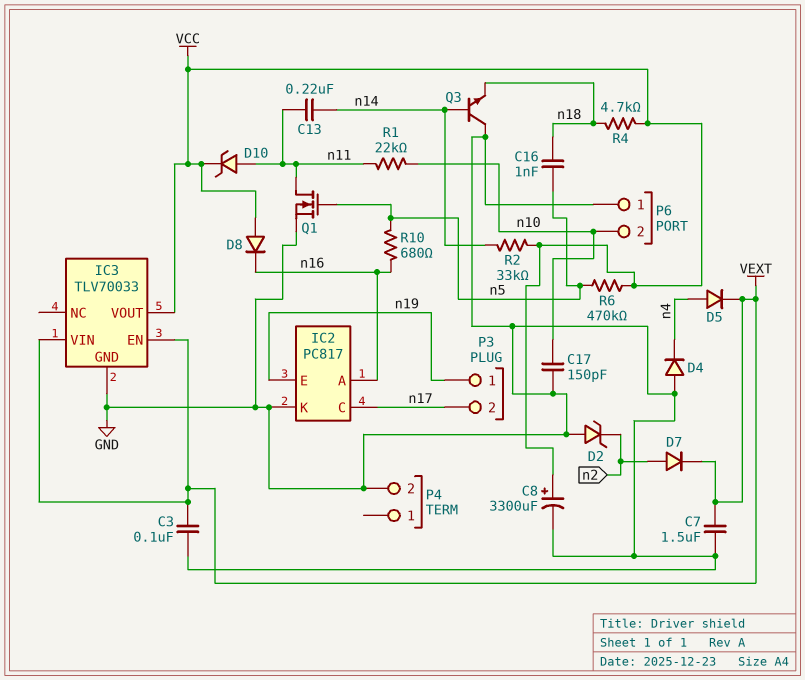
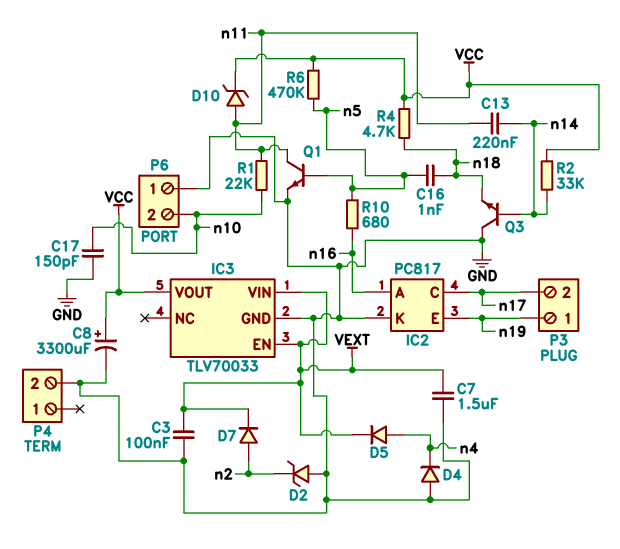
D8: diode (A VCC, K n16) -> none
Q1: NMOS (G n5, D n11, S GND) -> NPN (B n5, C n11, E GND)

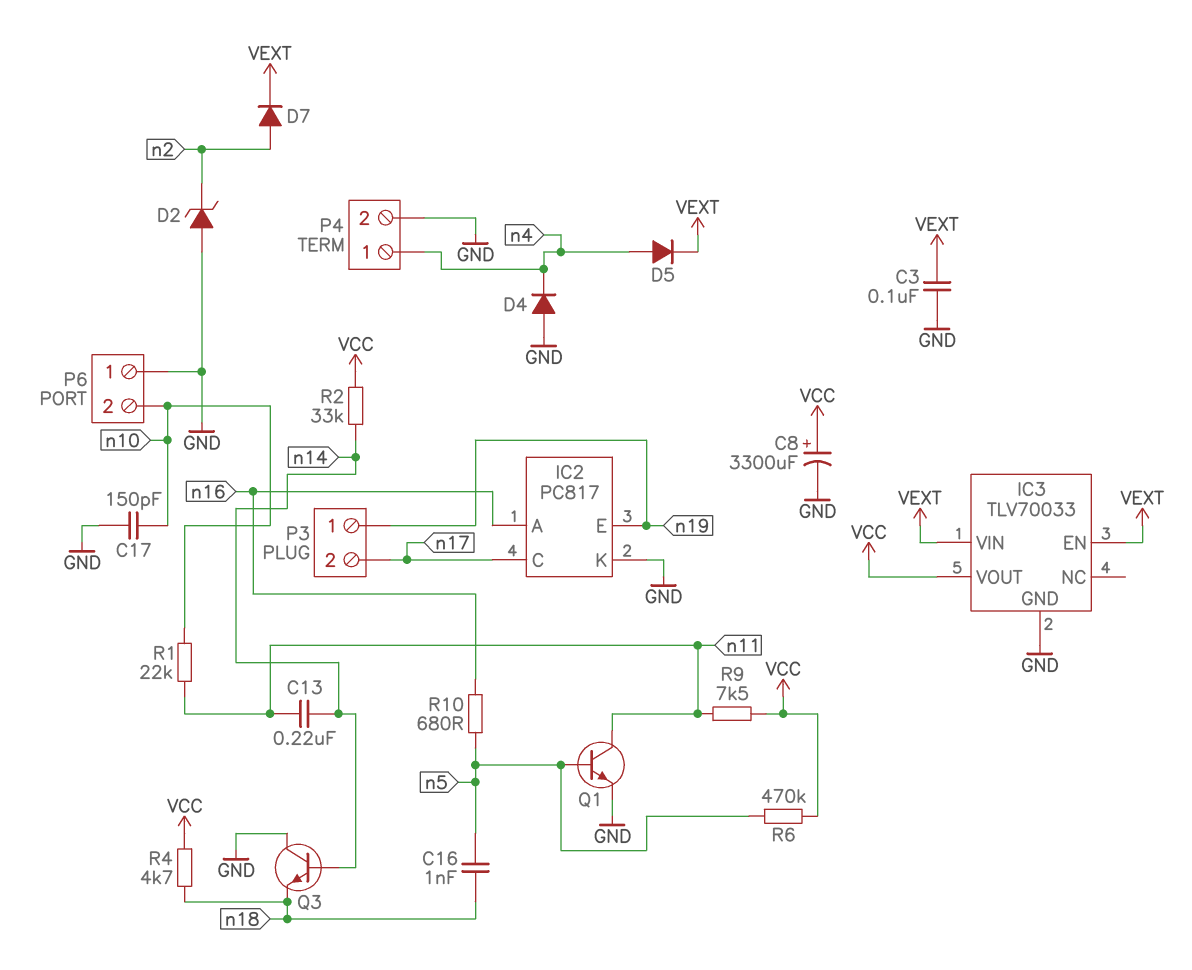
C7: 1.5uF (GND, VEXT) -> none
D10: zener (A n11, K VCC) -> none
P4 pin 1: none -> n4
R9: none -> 7.5k (VCC, n11)

